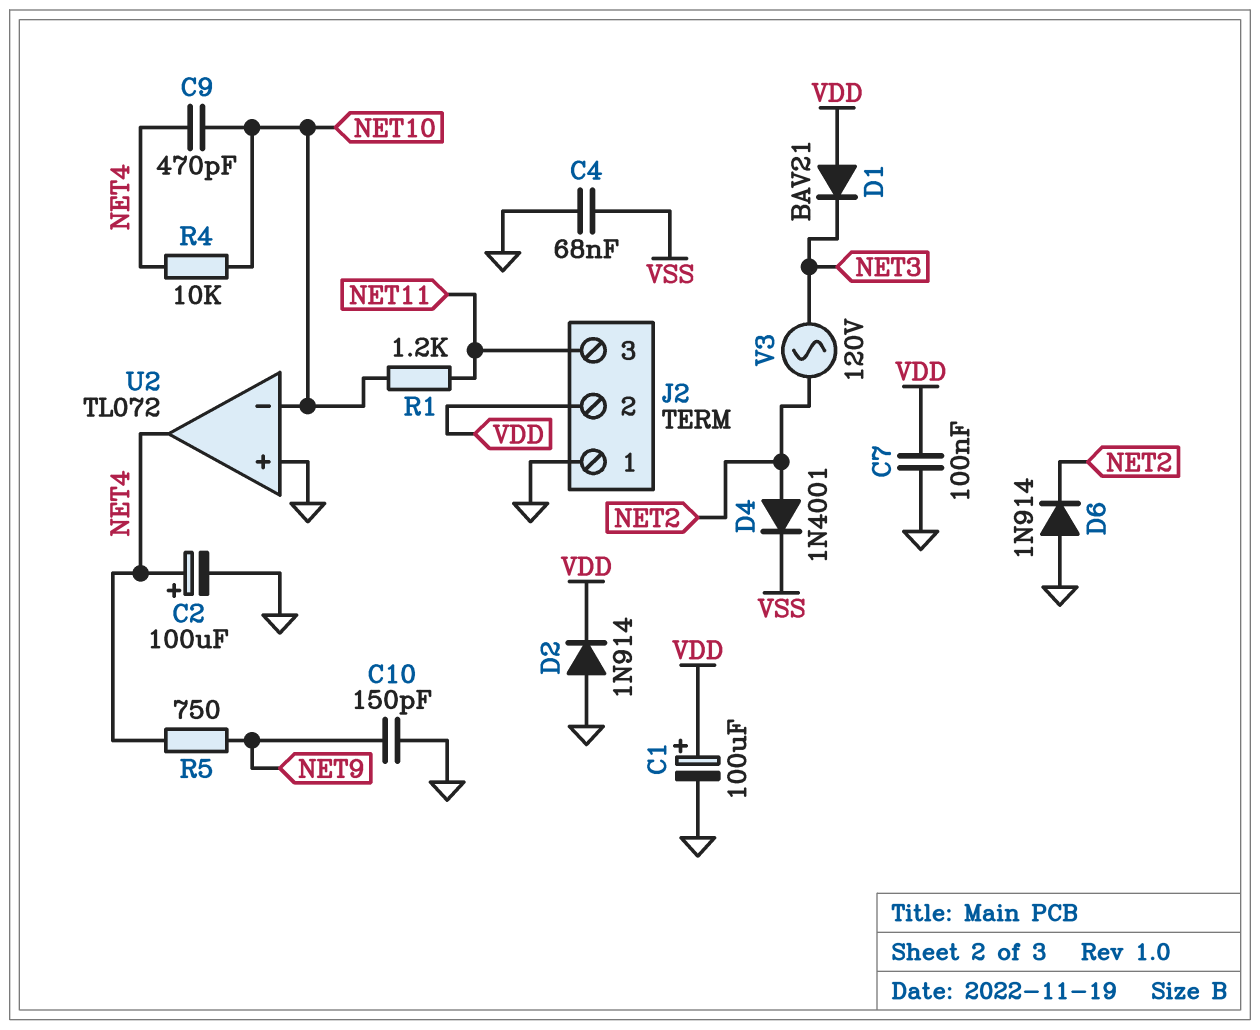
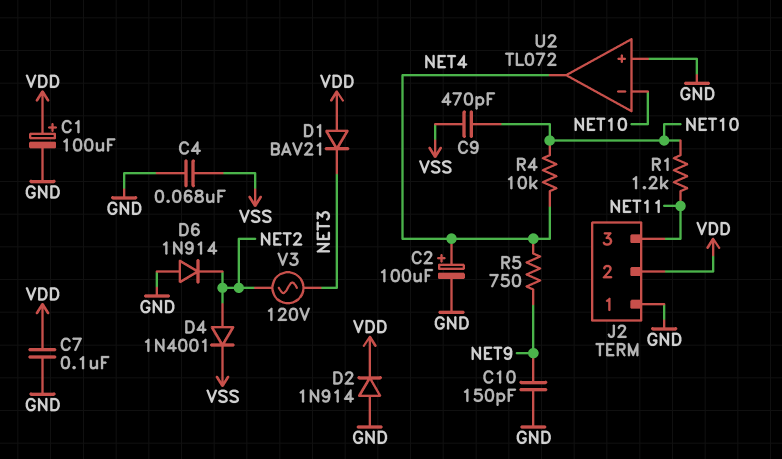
C9: 470pF (NET4, NET10) -> 470pF (NET10, VSS)

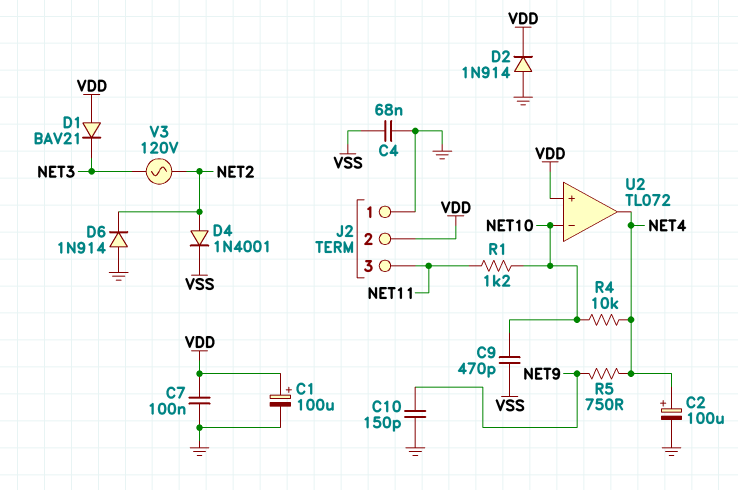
U2 pin in+: GND -> VDD

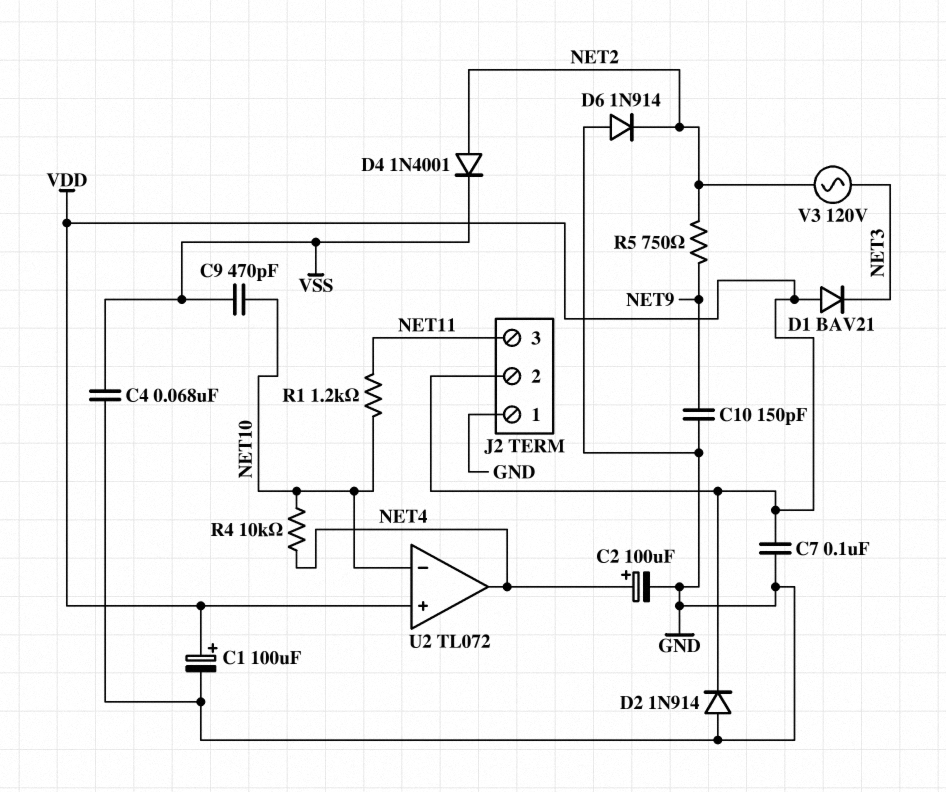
R5: 750 (NET4, NET9) -> 750 (NET2, NET9)

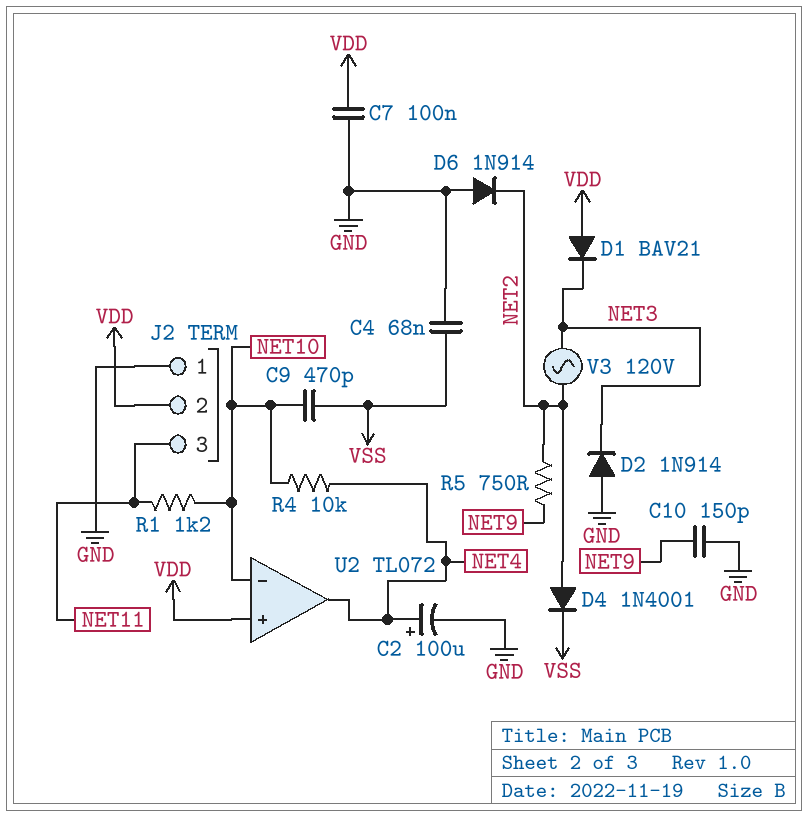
C1: 100uF (plus VDD, minus GND) -> none
D2: diode 1N914 (A GND, K VDD) -> diode 1N914 (A GND, K NET3)

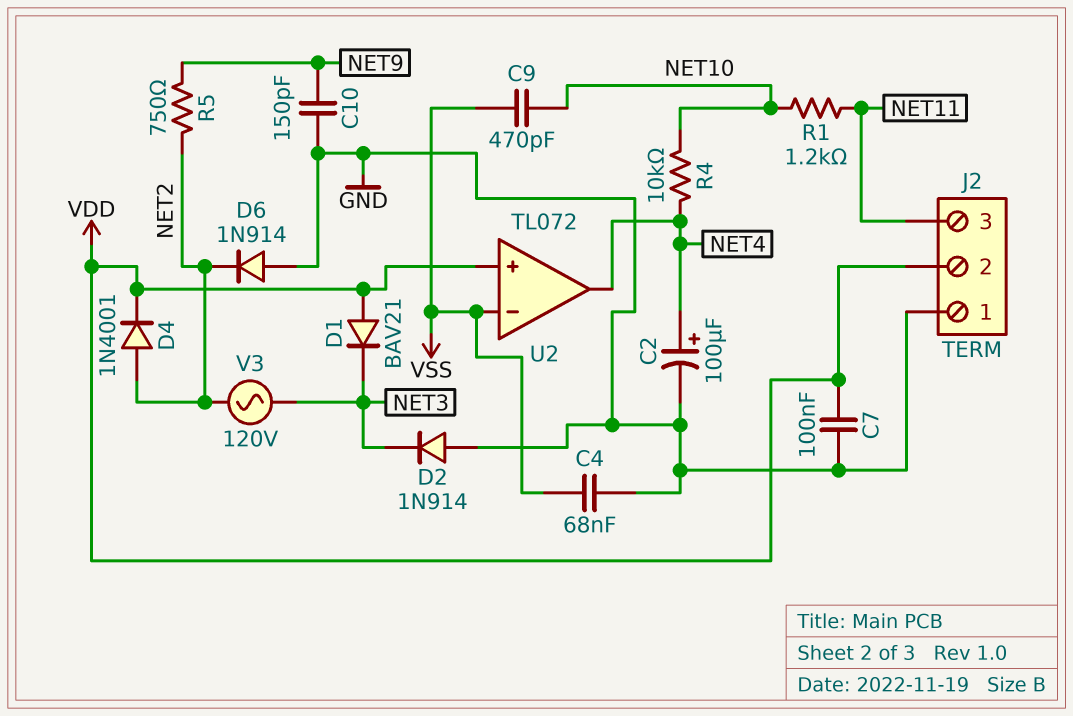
D4: diode 1N4001 (A NET2, K VSS) -> diode 1N4001 (A NET2, K VDD)
U2 pin in-: NET10 -> VSS

